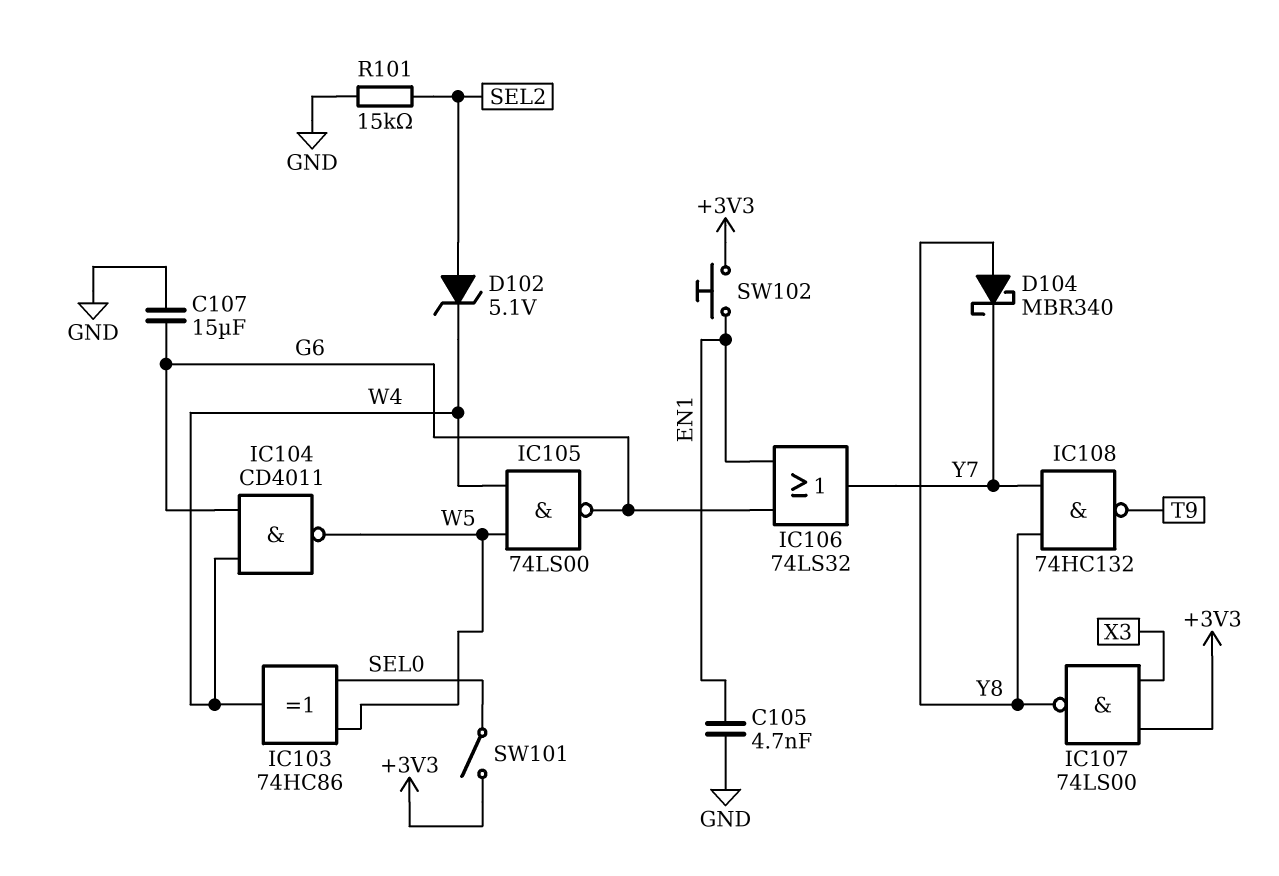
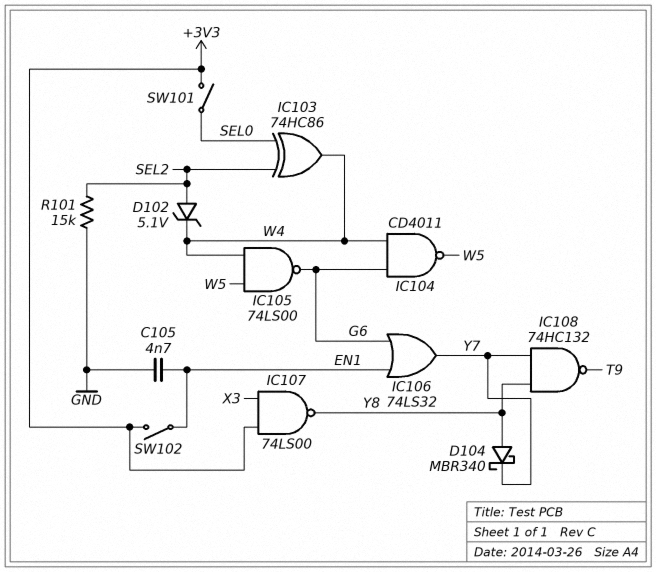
C107: 15uF (G6, GND) -> none
IC103: XOR 74HC86 (in SEL0, in W5, out W4) -> XOR 74HC86 (in SEL0, in SEL2, out W4)
SW102: button (+3V3, EN1) -> switch (+3V3, EN1)

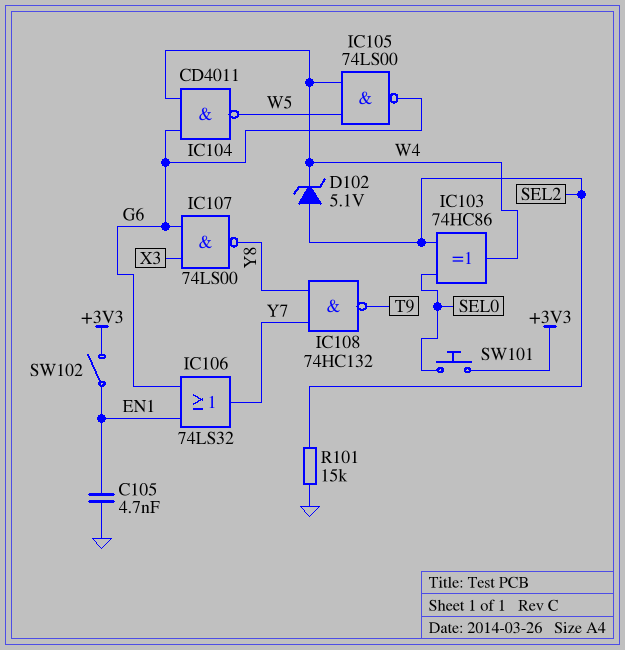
D104: schottky MBR340 (A Y8, K Y7) -> none
IC107: NAND 74LS00 (in +3V3, in X3, out Y8) -> NAND 74LS00 (in G6, in X3, out Y8)
SW101: switch (+3V3, SEL0) -> button (+3V3, SEL0)

